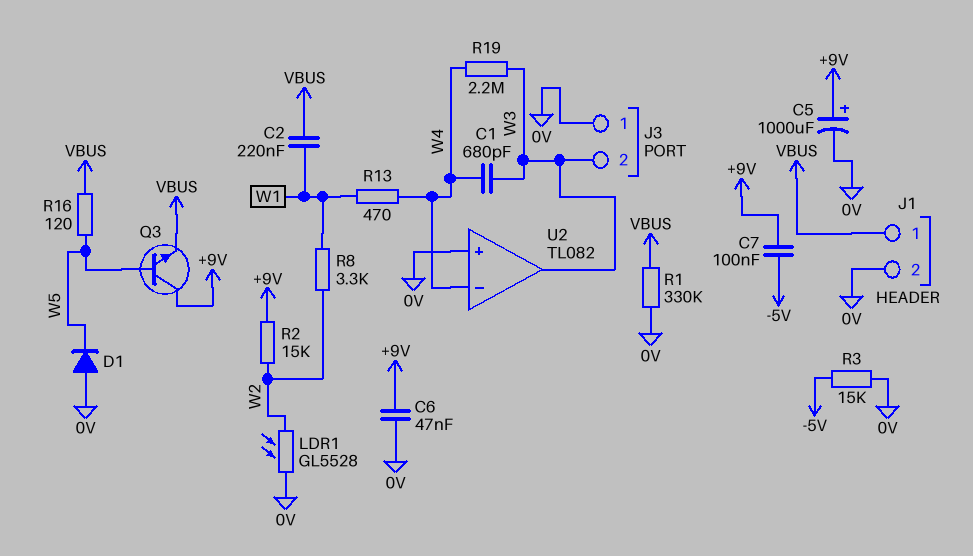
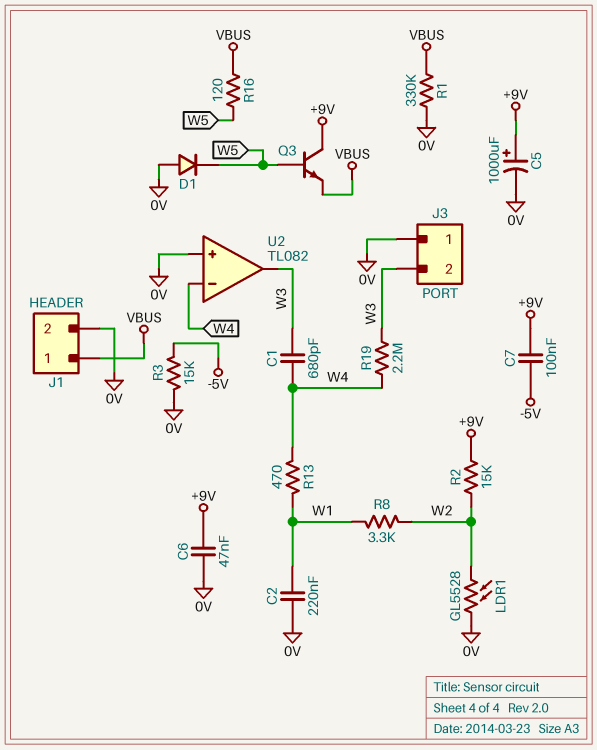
C2: 220nF (VBUS, W1) -> 220nF (0V, W1)

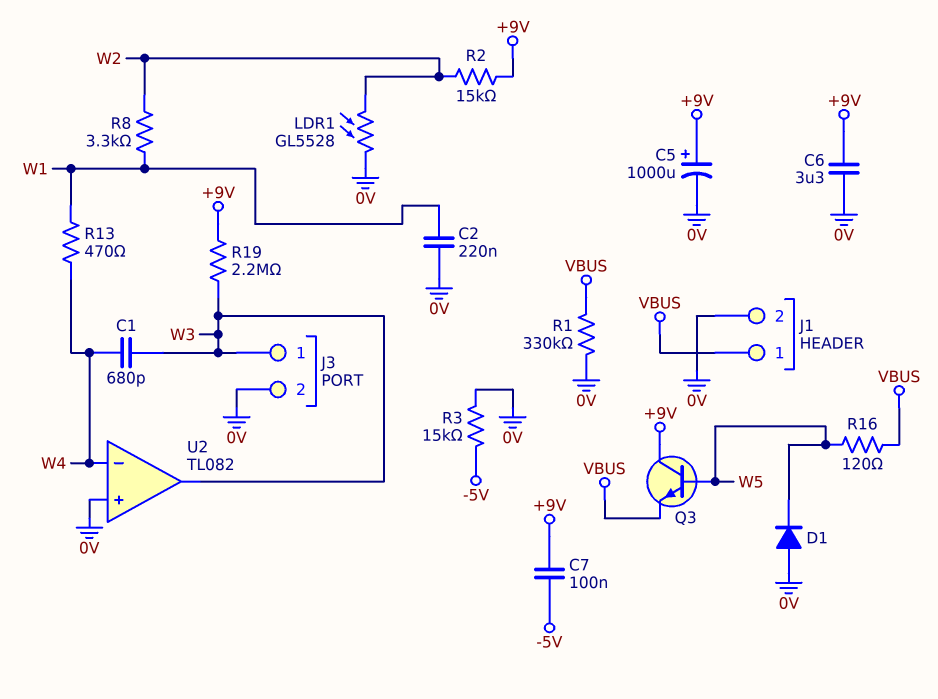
C6: 47nF (+9V, 0V) -> 3.3uF (+9V, 0V)
J3 pin 1: 0V -> W3
J3 pin 2: W3 -> 0V
R19: 2.2M (W3, W4) -> 2.2M (+9V, W3)

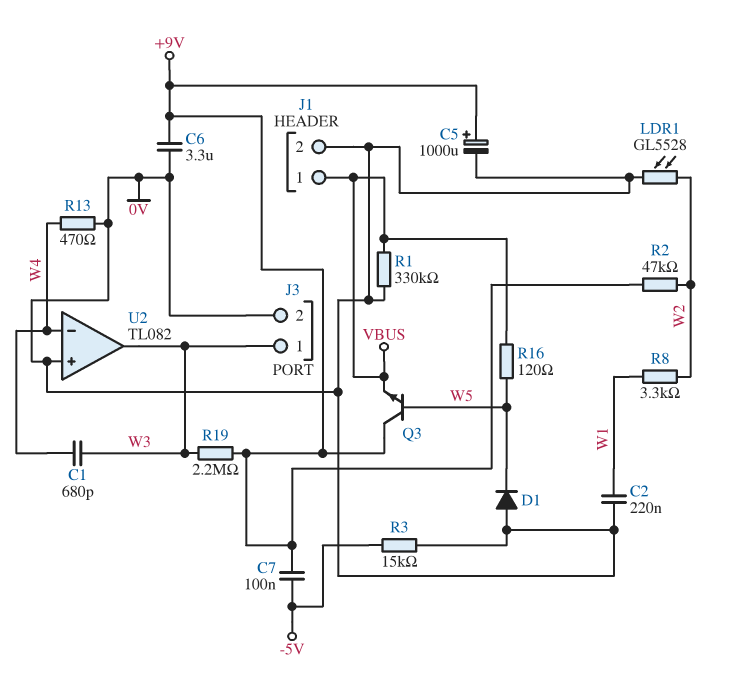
R2: 15k (+9V, W2) -> 47k (+9V, W2)
R13: 470 (W1, W4) -> 470 (0V, W4)

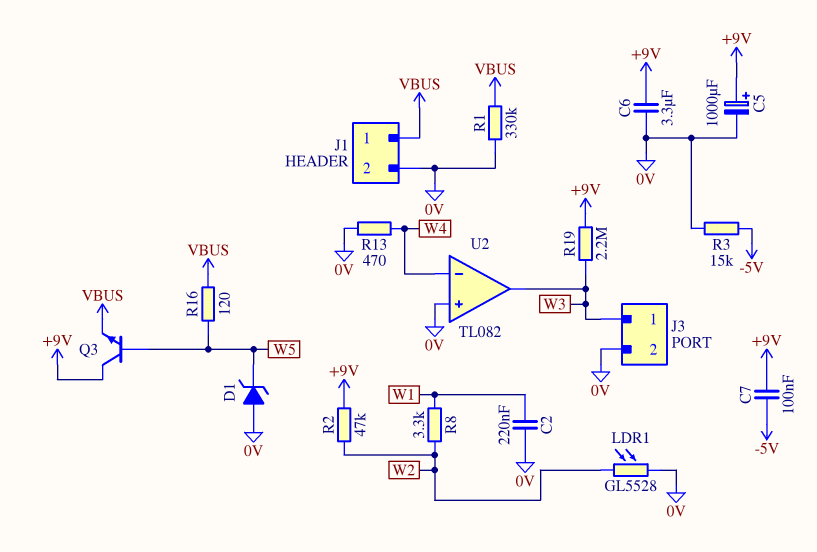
C1: 680pF (W3, W4) -> none
D1: diode (A 0V, K W5) -> zener (A 0V, K W5)

